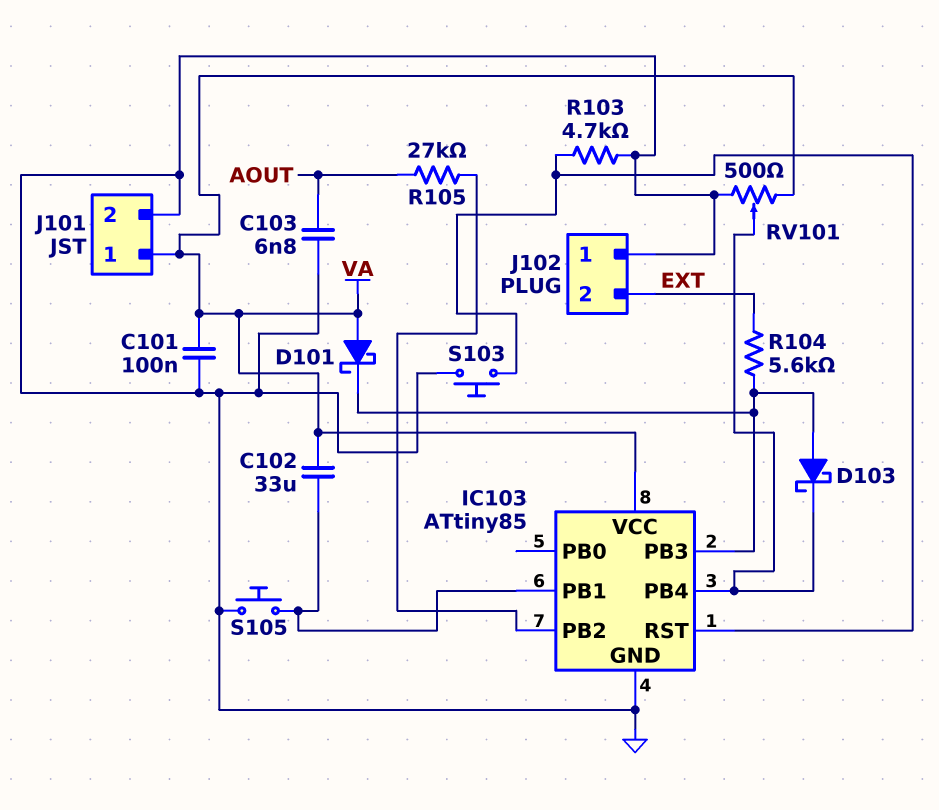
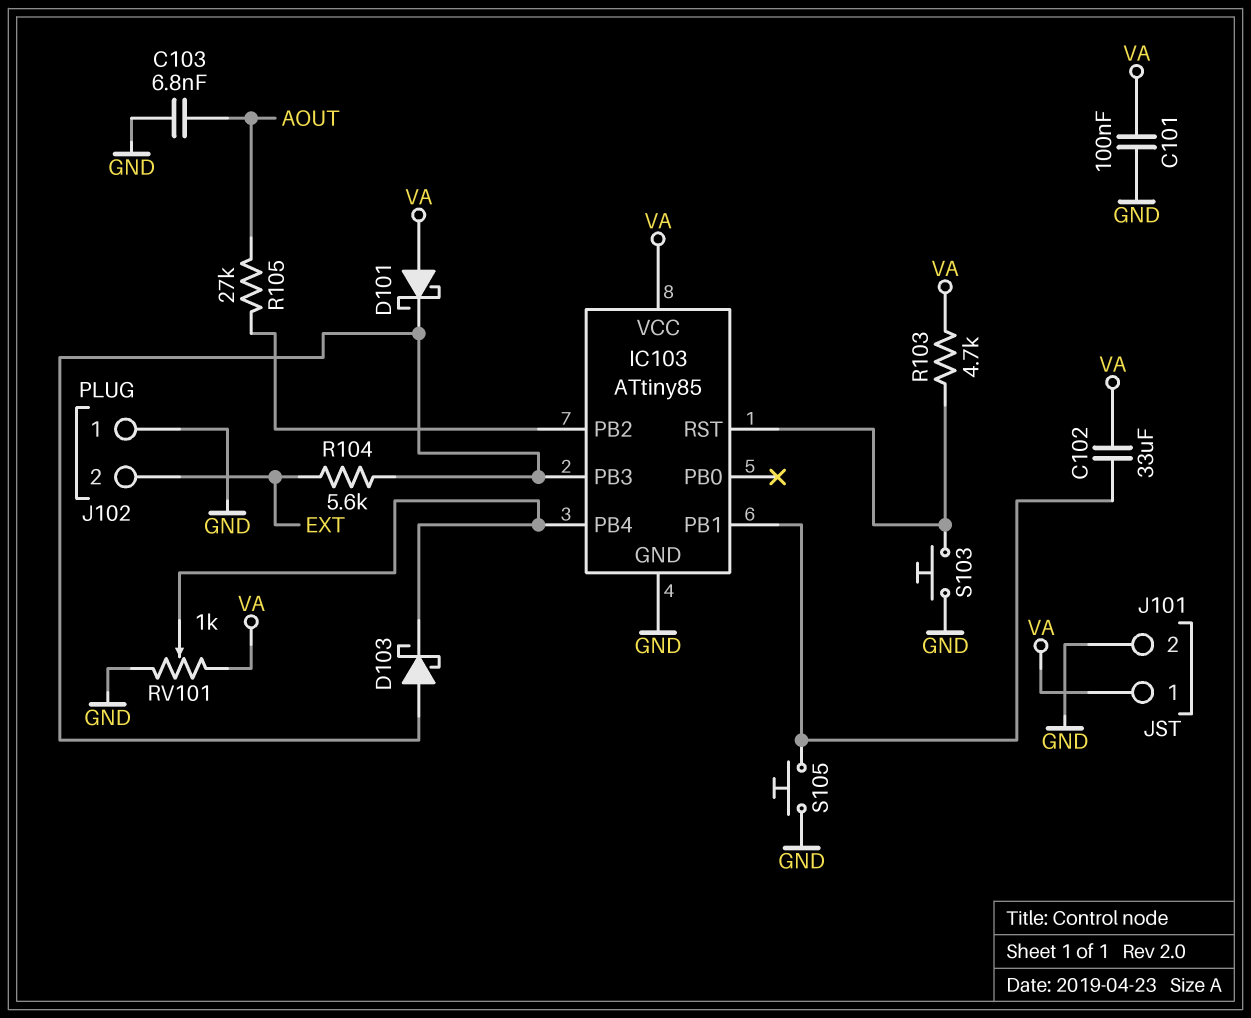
R103: 4.7k (GND, IC103/RST) -> 4.7k (IC103/RST, VA)
RV101: 500 (GND, VA, wiper IC103/PB4) -> 1k (GND, VA, wiper IC103/PB4)

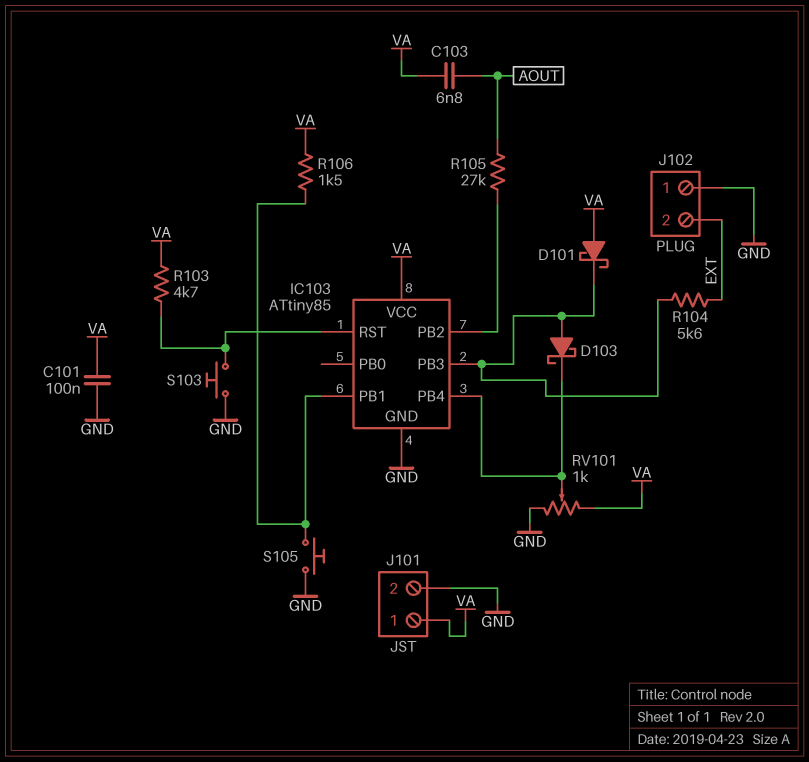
C102: 33uF (IC103/PB1, VA) -> none
C103: 6.8nF (AOUT, GND) -> 6.8nF (AOUT, VA)
R106: none -> 1.5k (IC103/PB1, VA)

